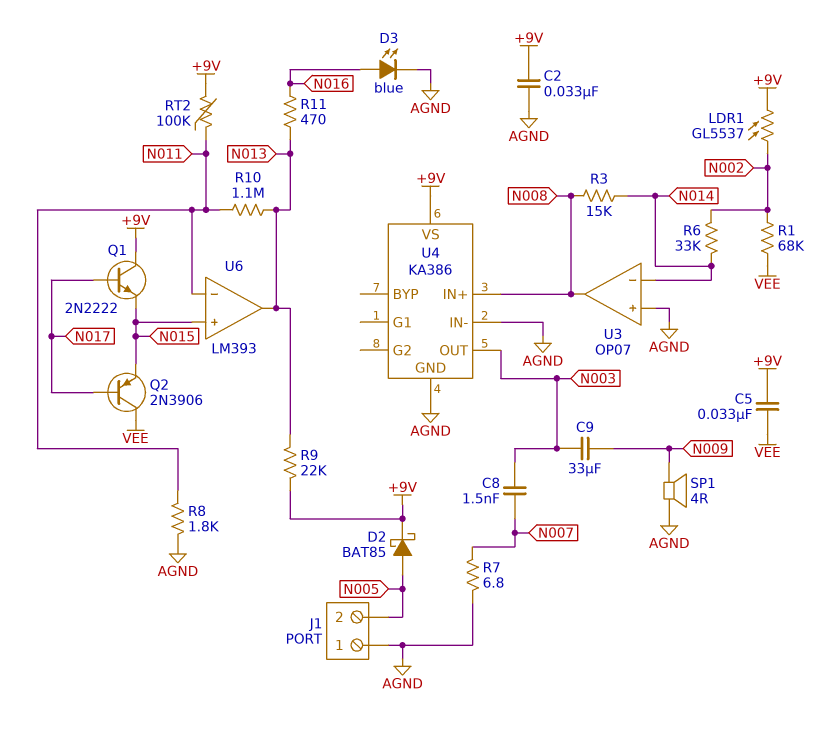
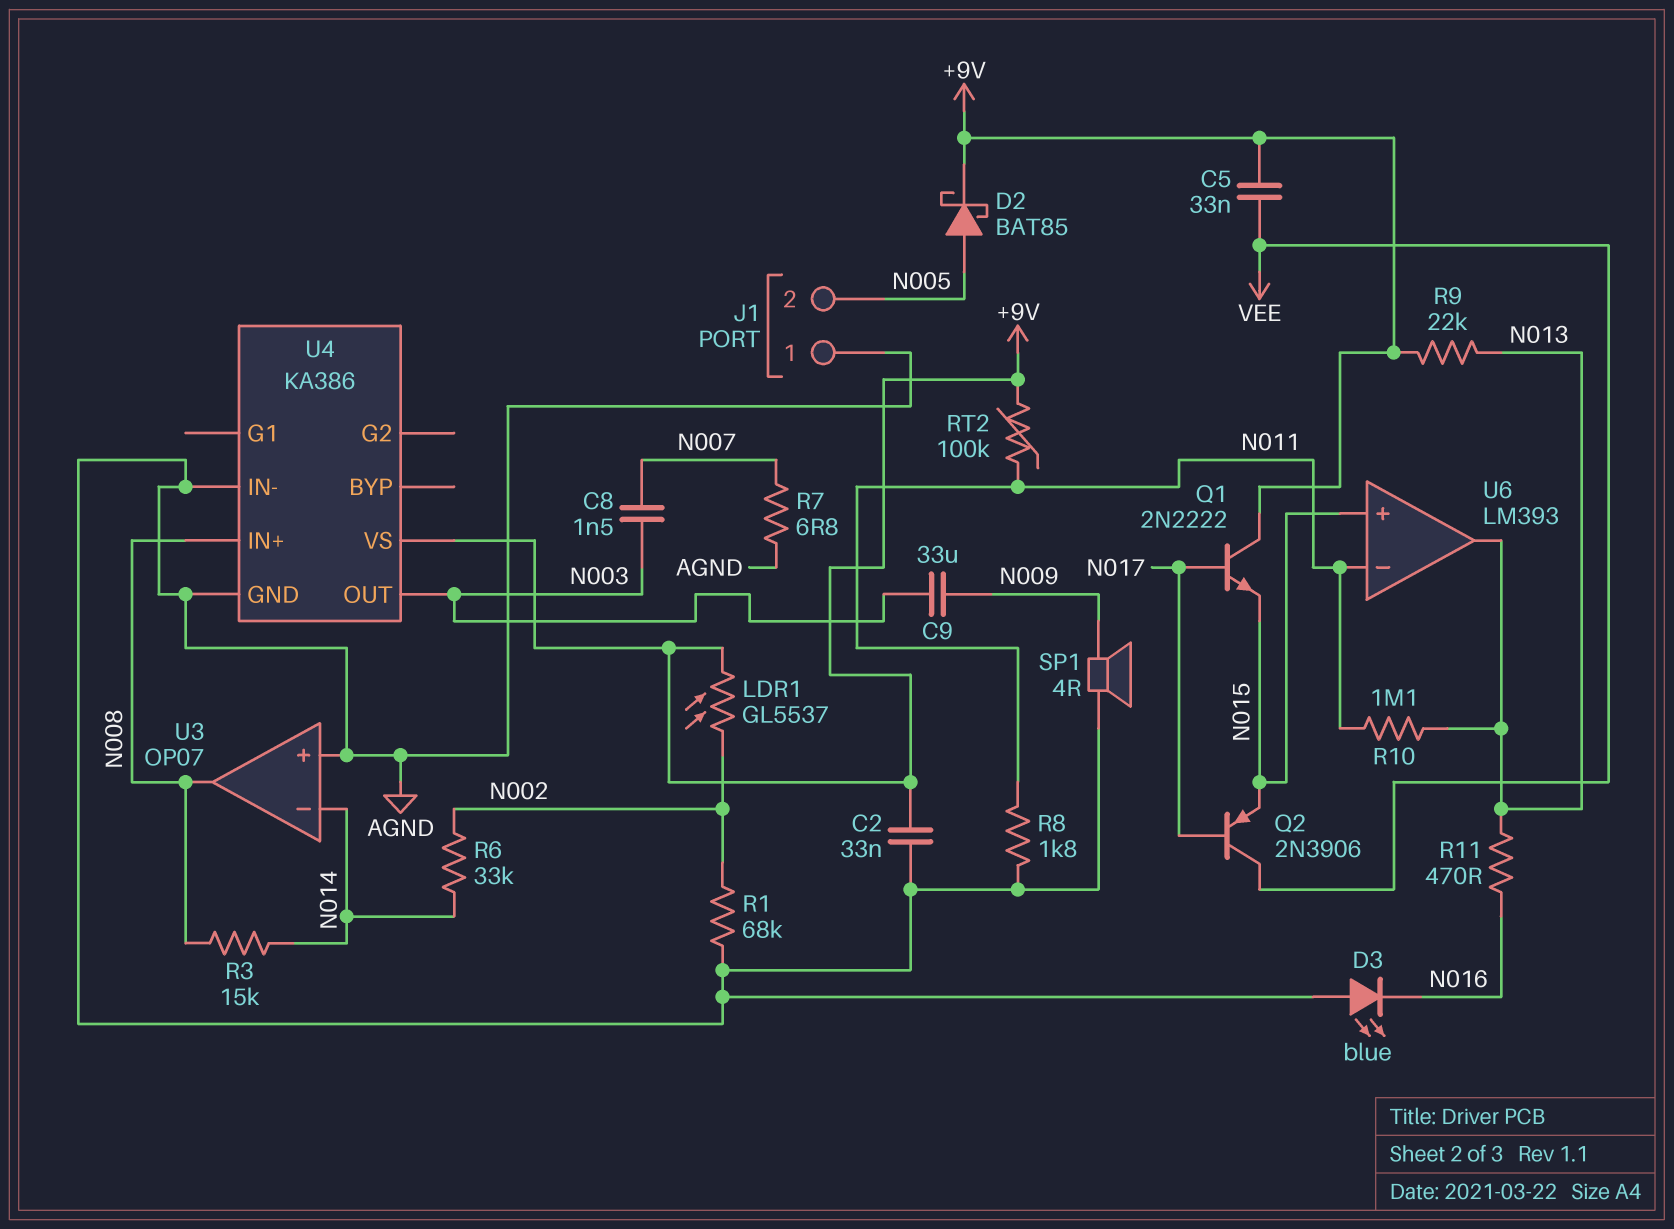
D3: LED blue (A N016, K AGND) -> LED blue (A AGND, K N016)
R1: 68k (N002, VEE) -> 68k (AGND, N002)

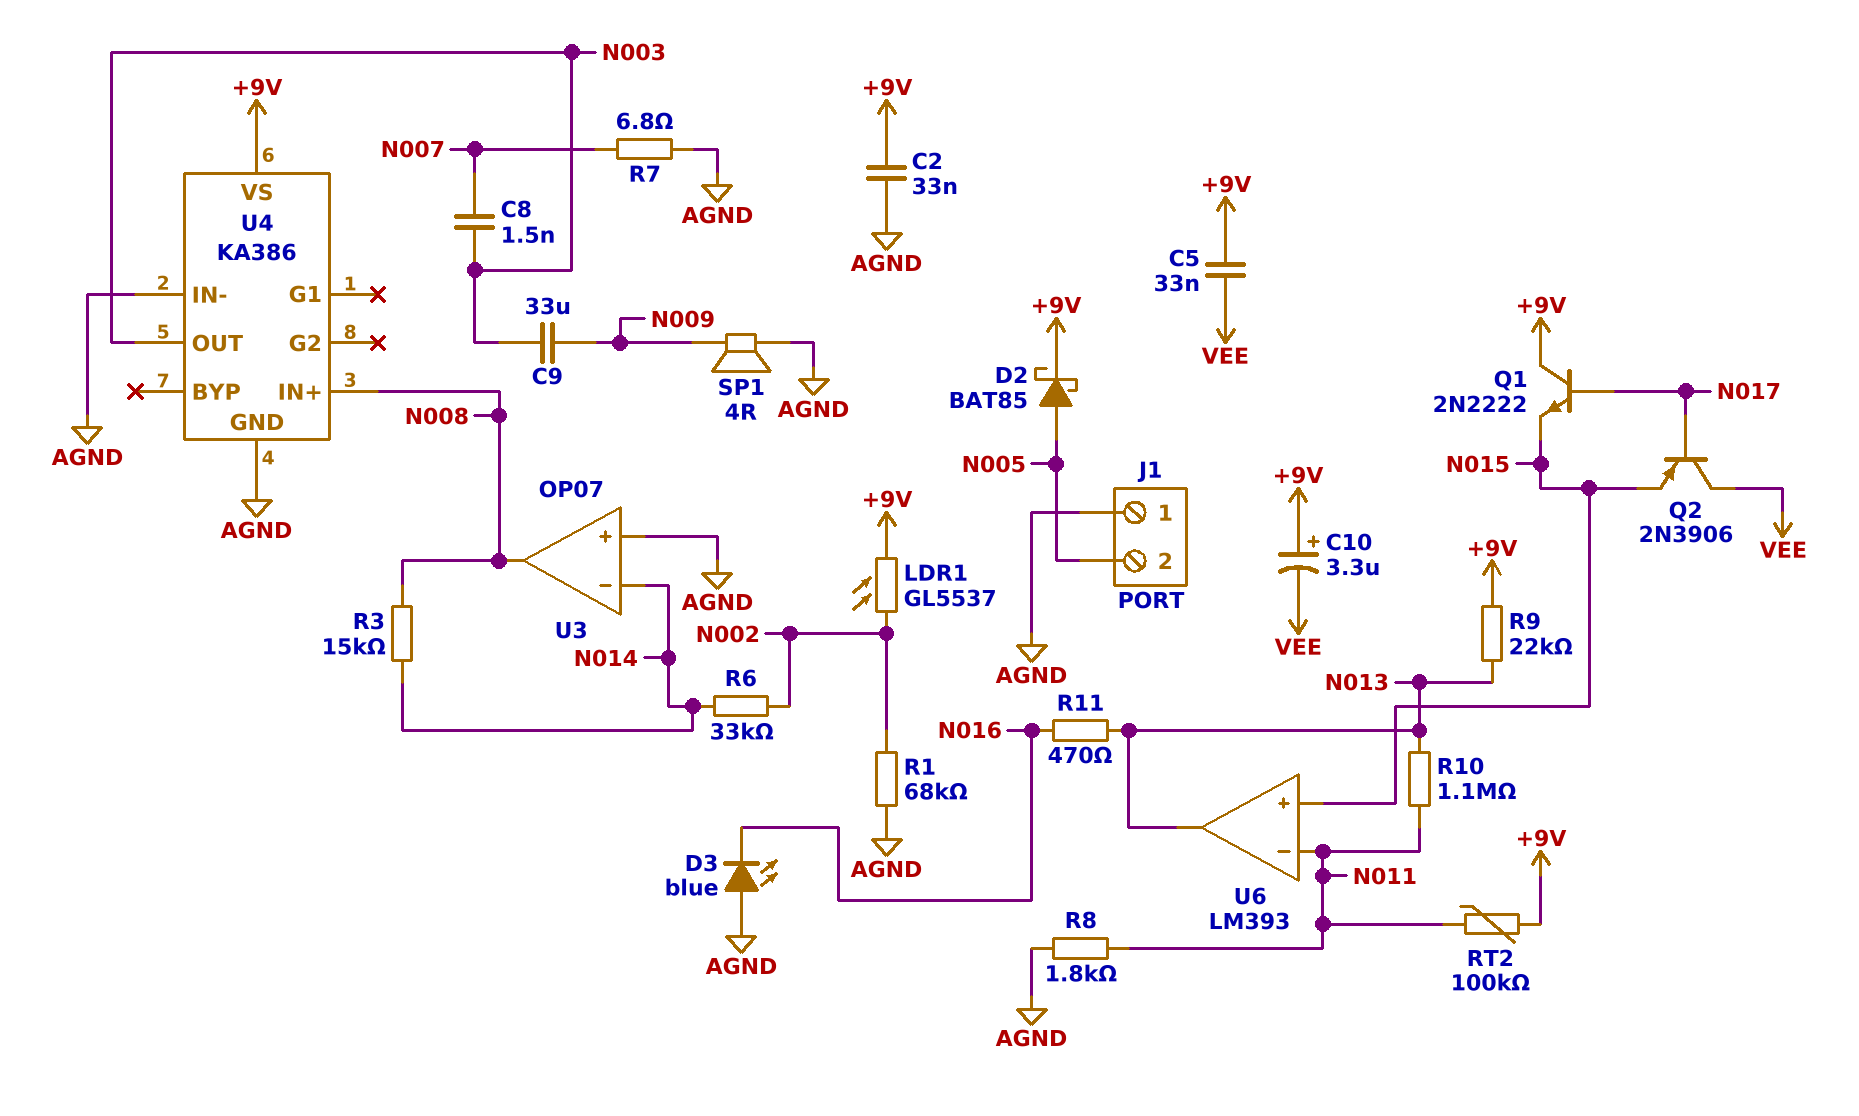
C10: none -> 3.3uF (plus +9V, minus VEE)

